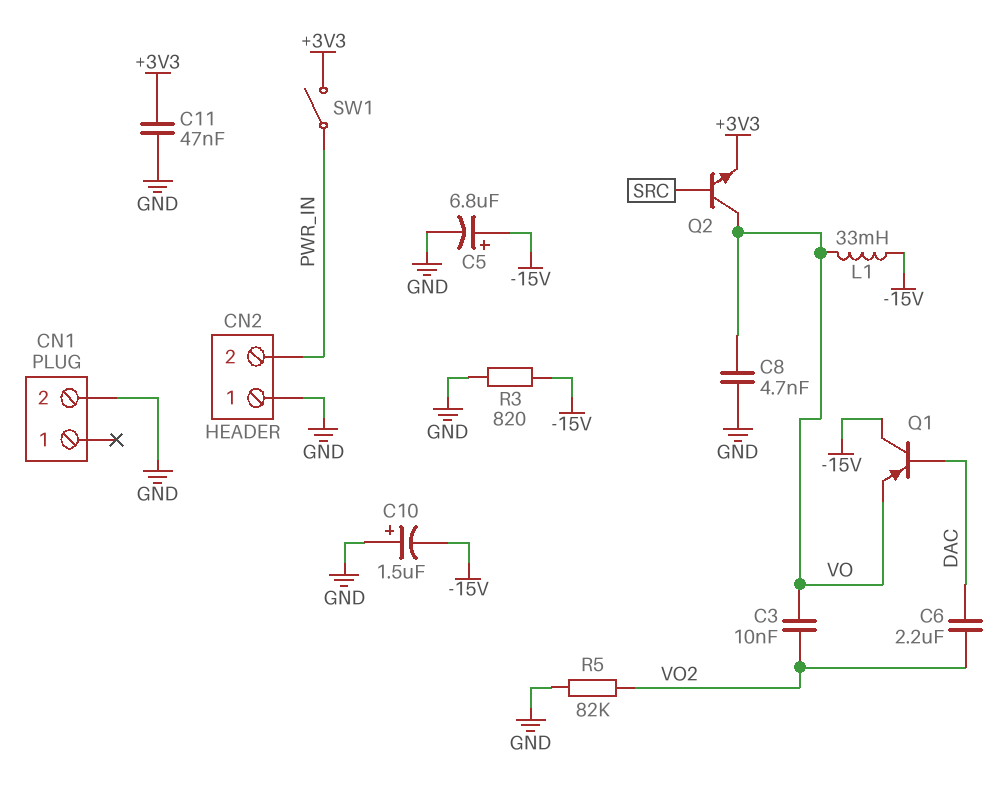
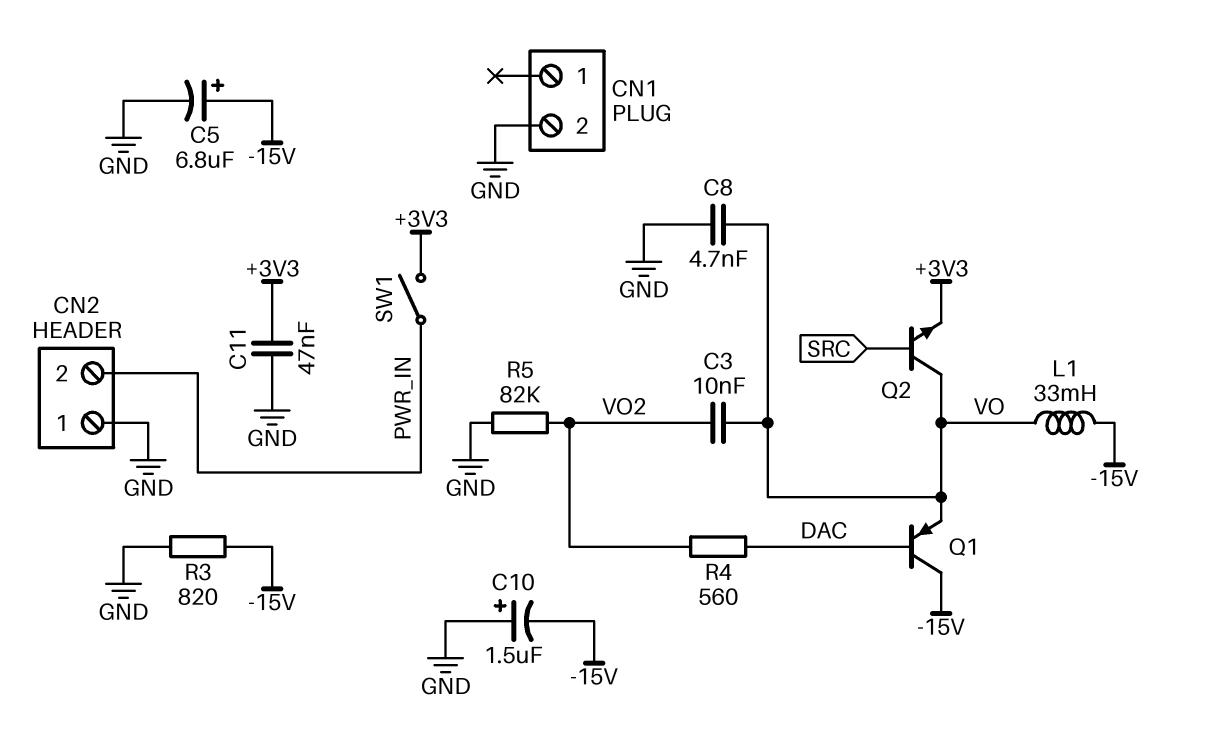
C6: 2.2uF (DAC, VO2) -> none
R4: none -> 560 (DAC, VO2)

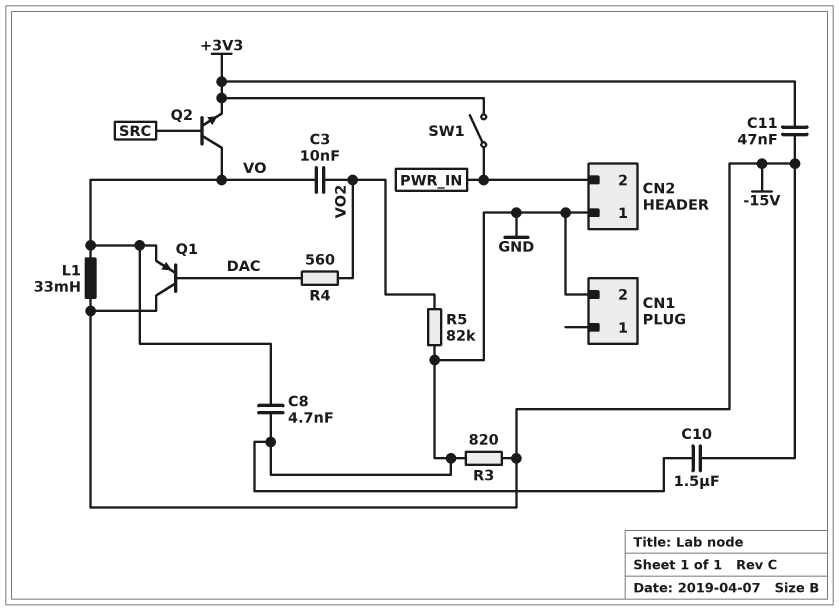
C5: 6.8uF (plus -15V, minus GND) -> none
C10: 1.5uF (plus GND, minus -15V) -> 1.5uF (-15V, GND)
C11: 47nF (+3V3, GND) -> 47nF (+3V3, -15V)

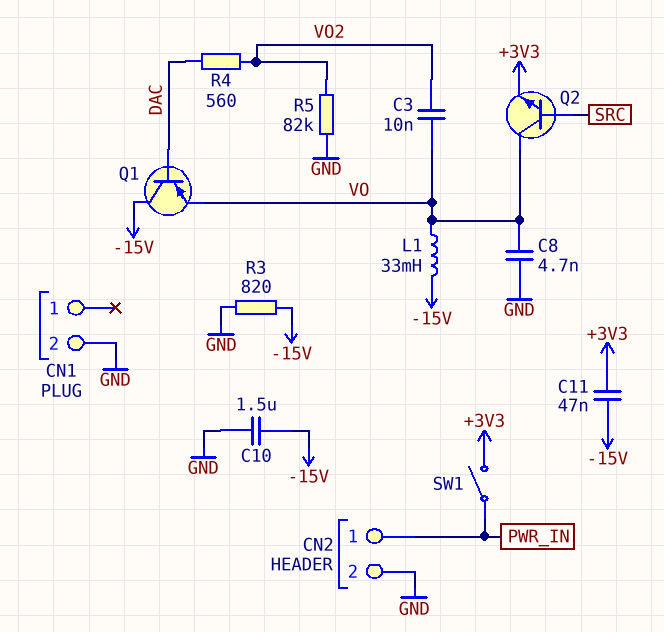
CN2 pin 1: GND -> PWR_IN
CN2 pin 2: PWR_IN -> GND

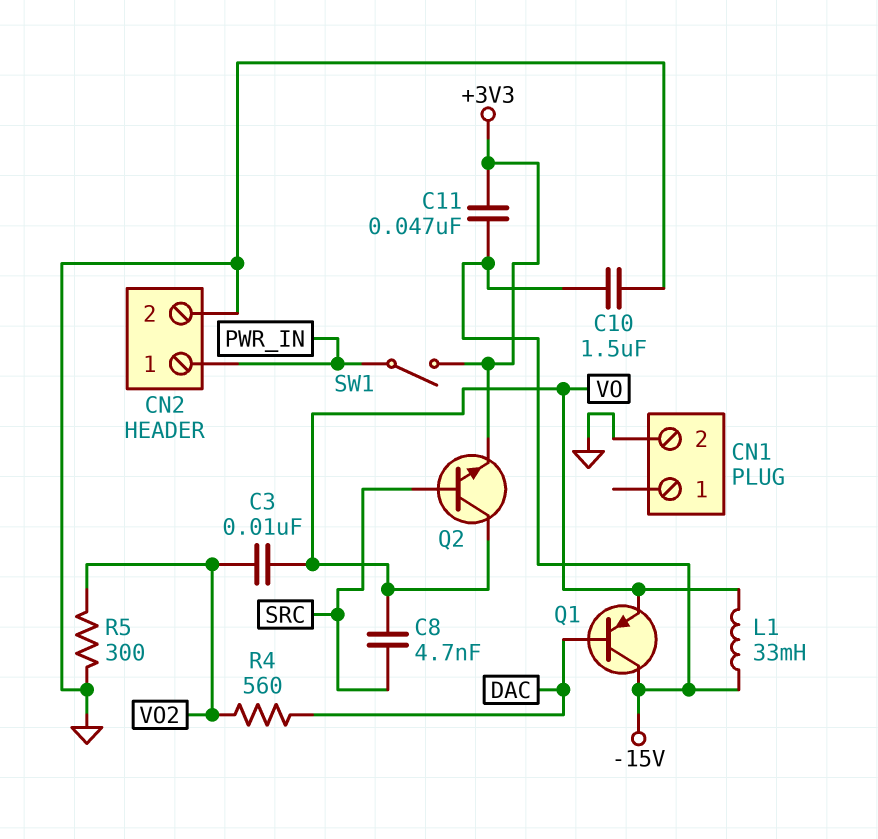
C8: 4.7nF (GND, VO) -> 4.7nF (SRC, VO)
R3: 820 (-15V, GND) -> none
R5: 82k (GND, VO2) -> 300 (GND, VO2)

